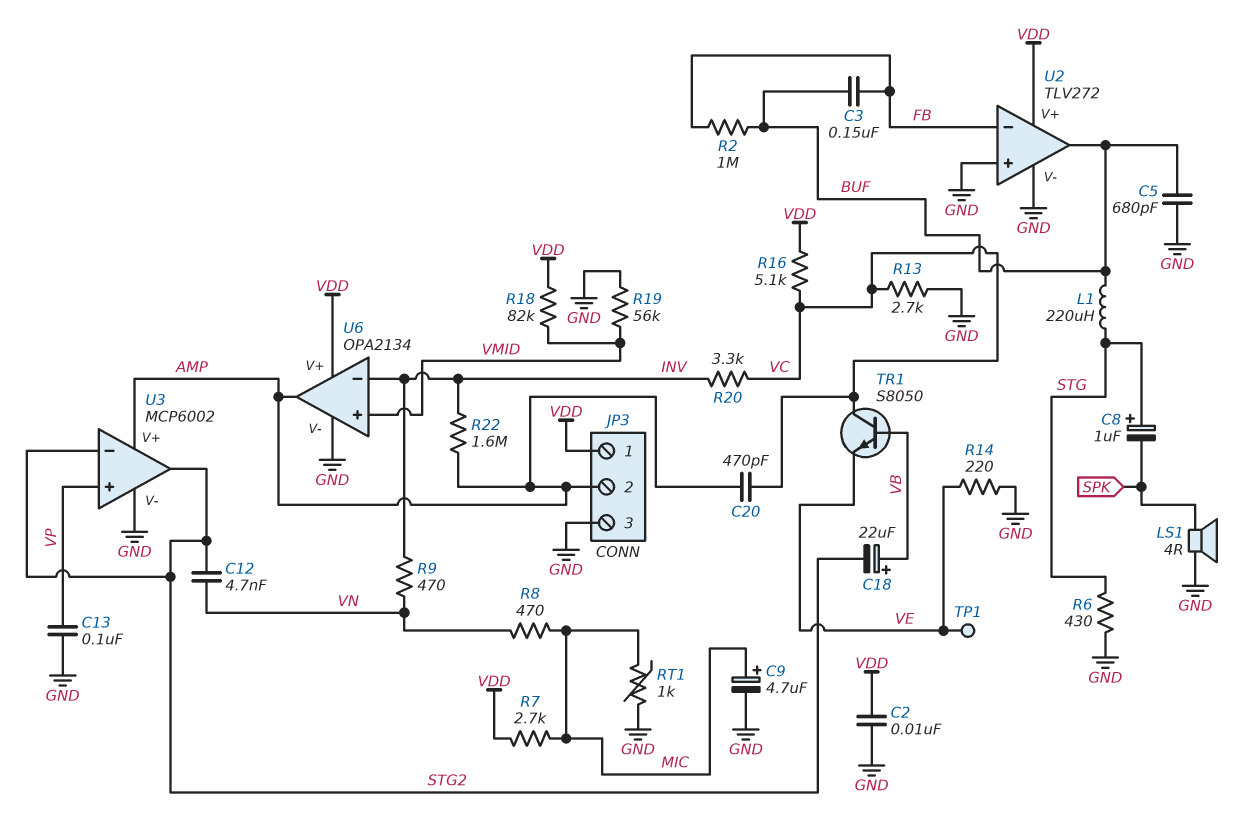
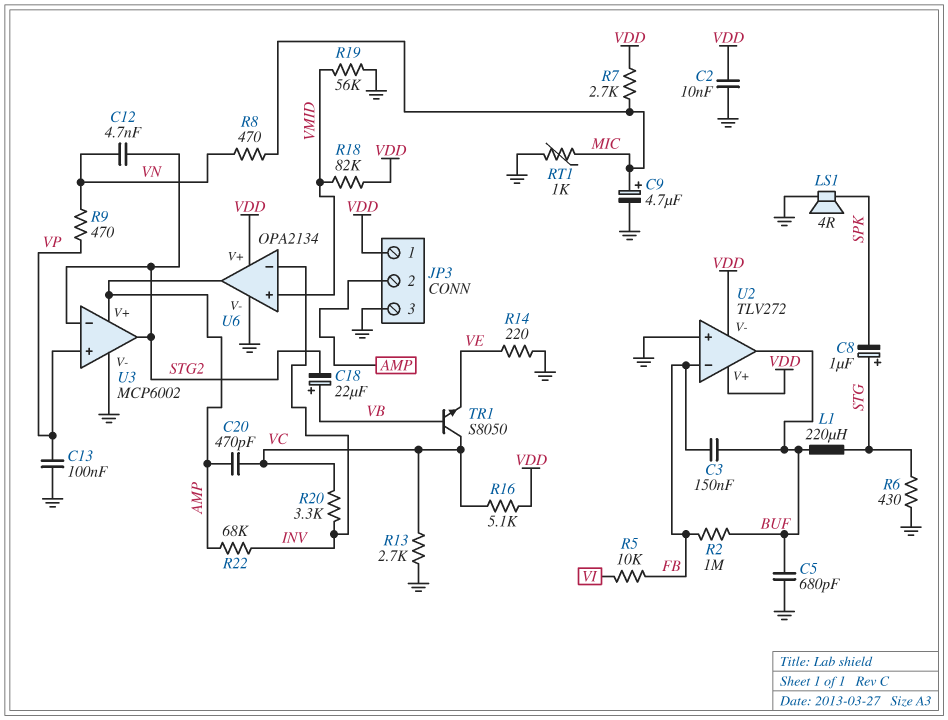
R5: none -> 10k (FB, VI)
R9: 470 (INV, VN) -> 470 (VN, VP)
R22: 1.6M (AMP, INV) -> 68k (AMP, INV)
TP1: test point (VE) -> none
U2 pin V-: GND -> VDD

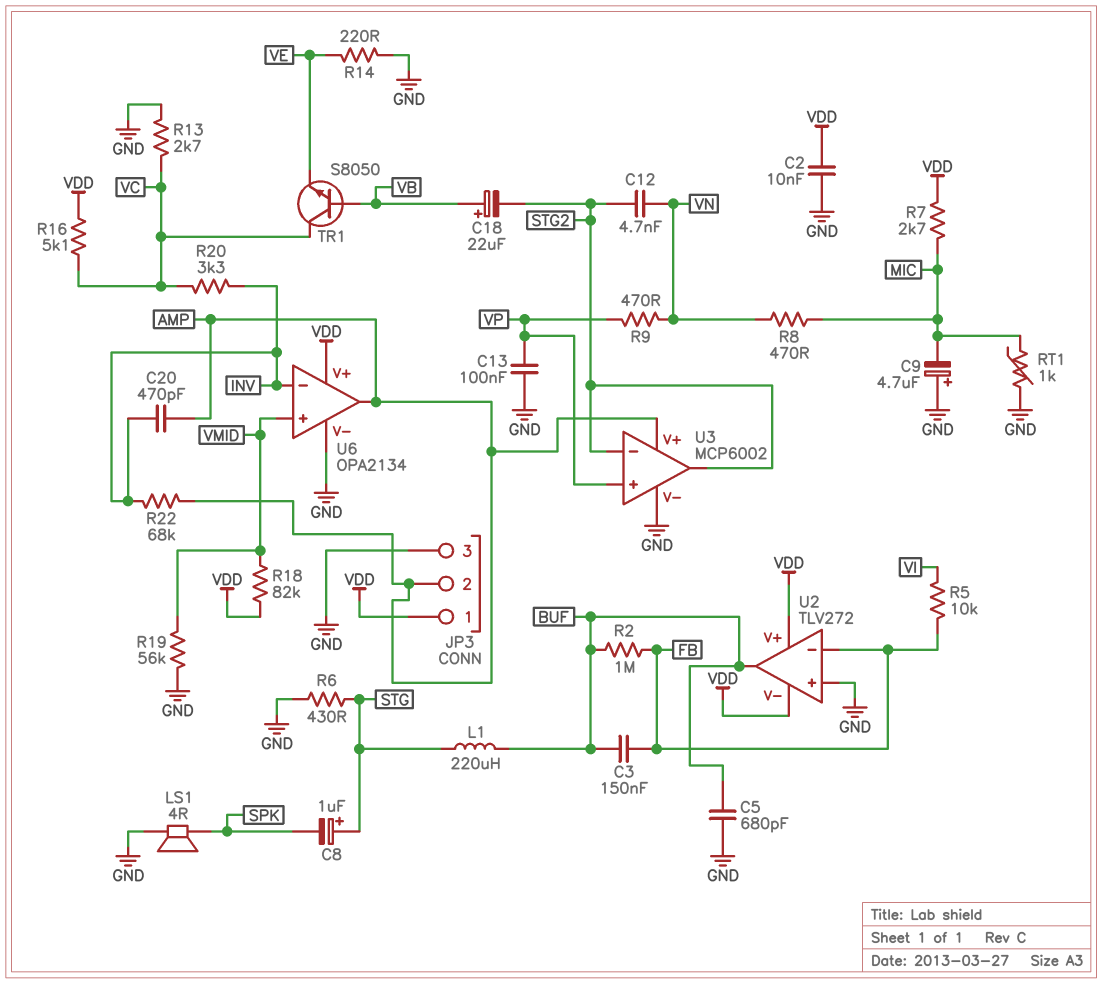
C9: 4.7uF (plus MIC, minus GND) -> 4.7uF (plus GND, minus MIC)
C20: 470pF (AMP, VC) -> 470pF (AMP, INV)

